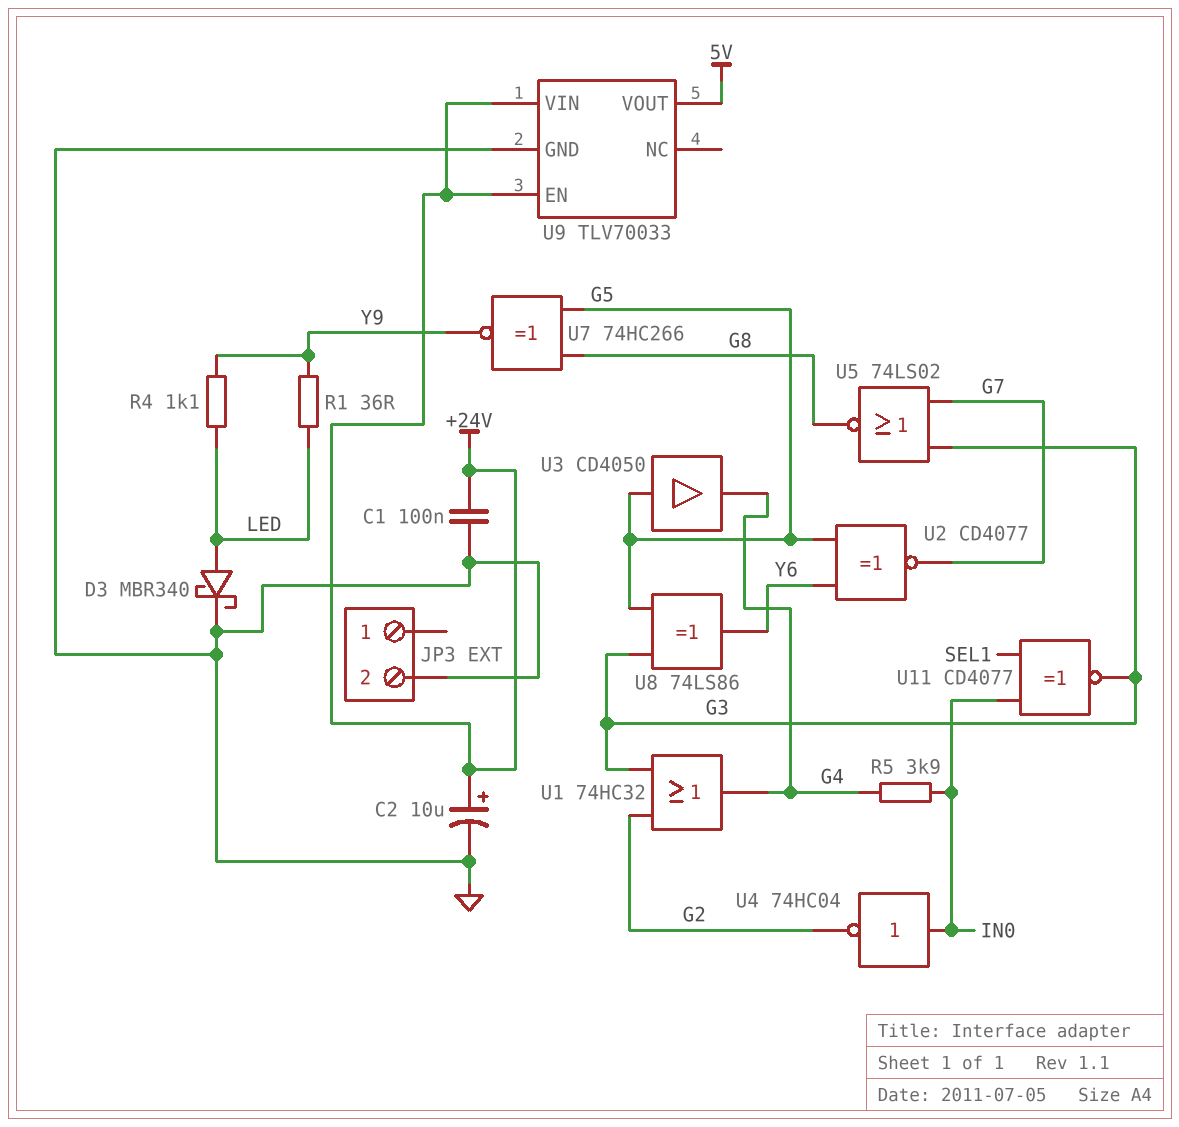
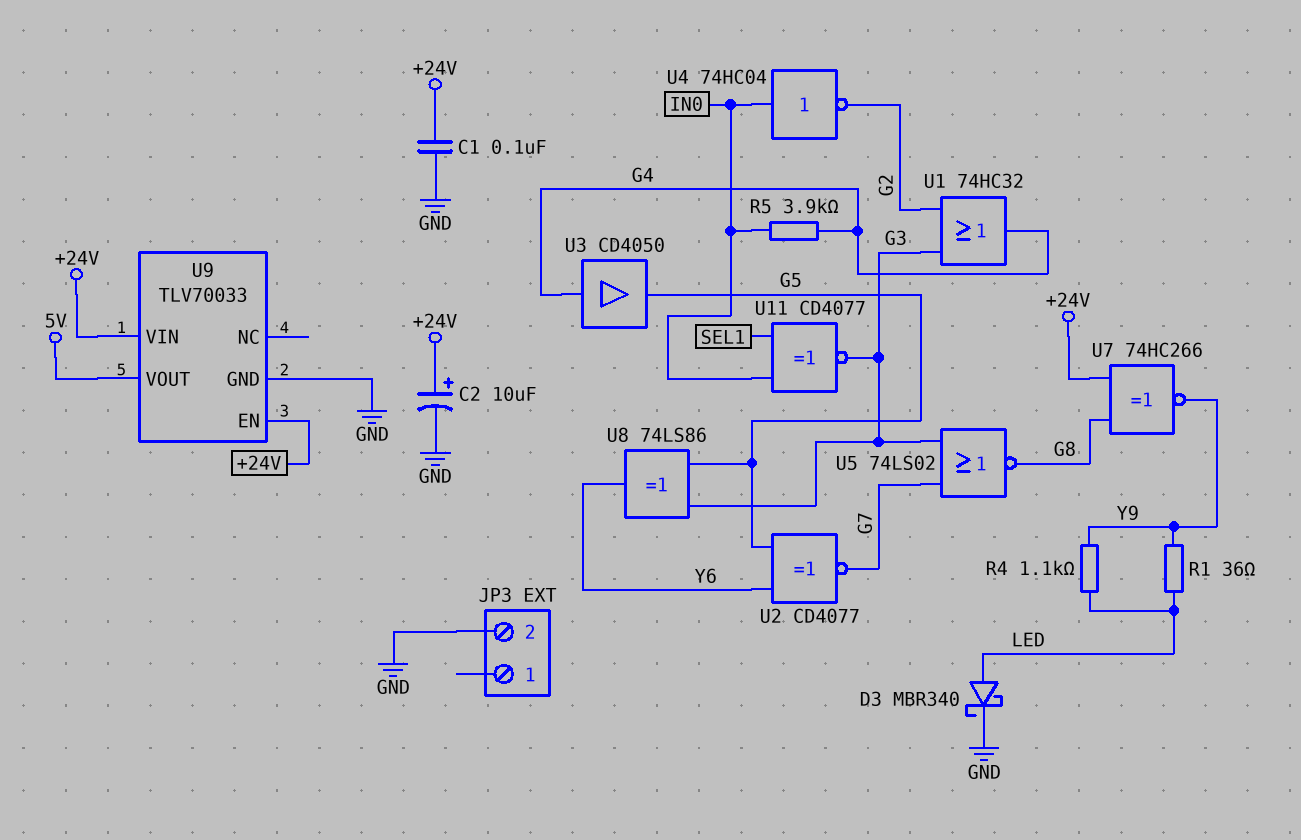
U3: buffer CD4050 (in G5, out G4) -> buffer CD4050 (in G4, out G5)
U7: XNOR 74HC266 (in G5, in G8, out Y9) -> XNOR 74HC266 (in +24V, in G8, out Y9)

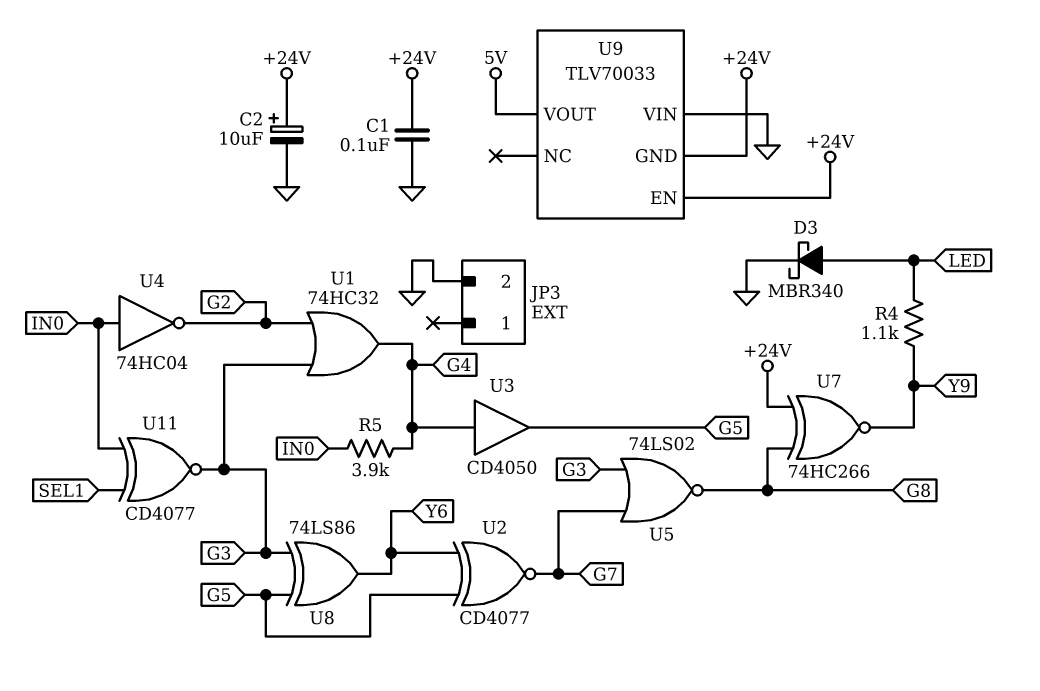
R1: 36 (LED, Y9) -> none
U9 pin GND: GND -> +24V
U9 pin VIN: +24V -> GND

